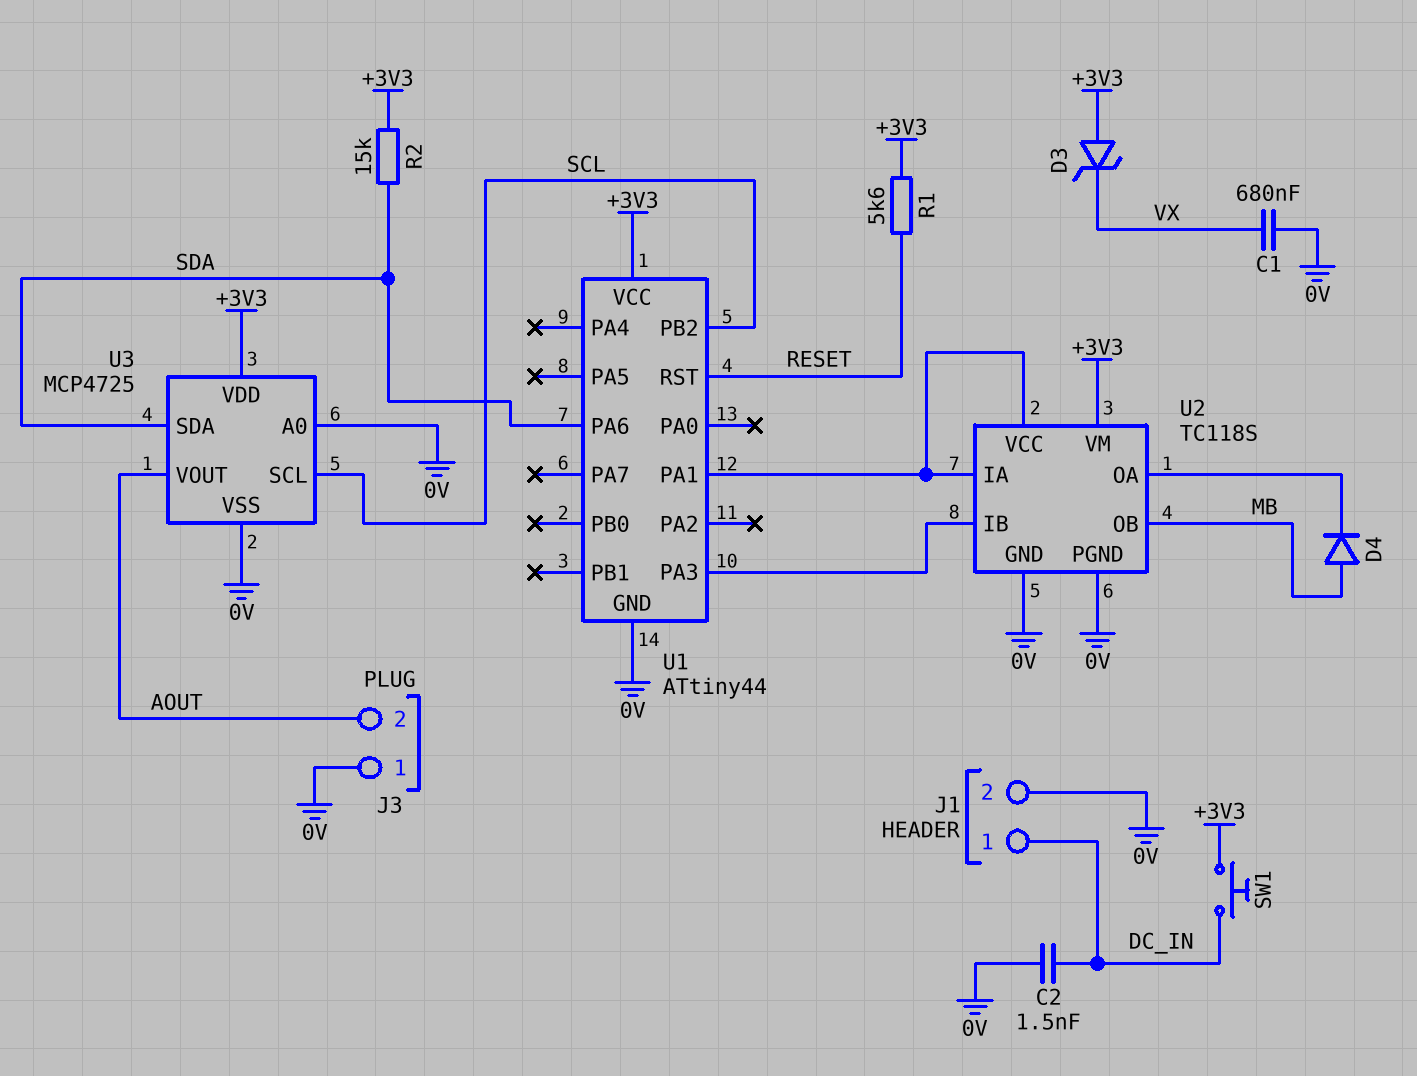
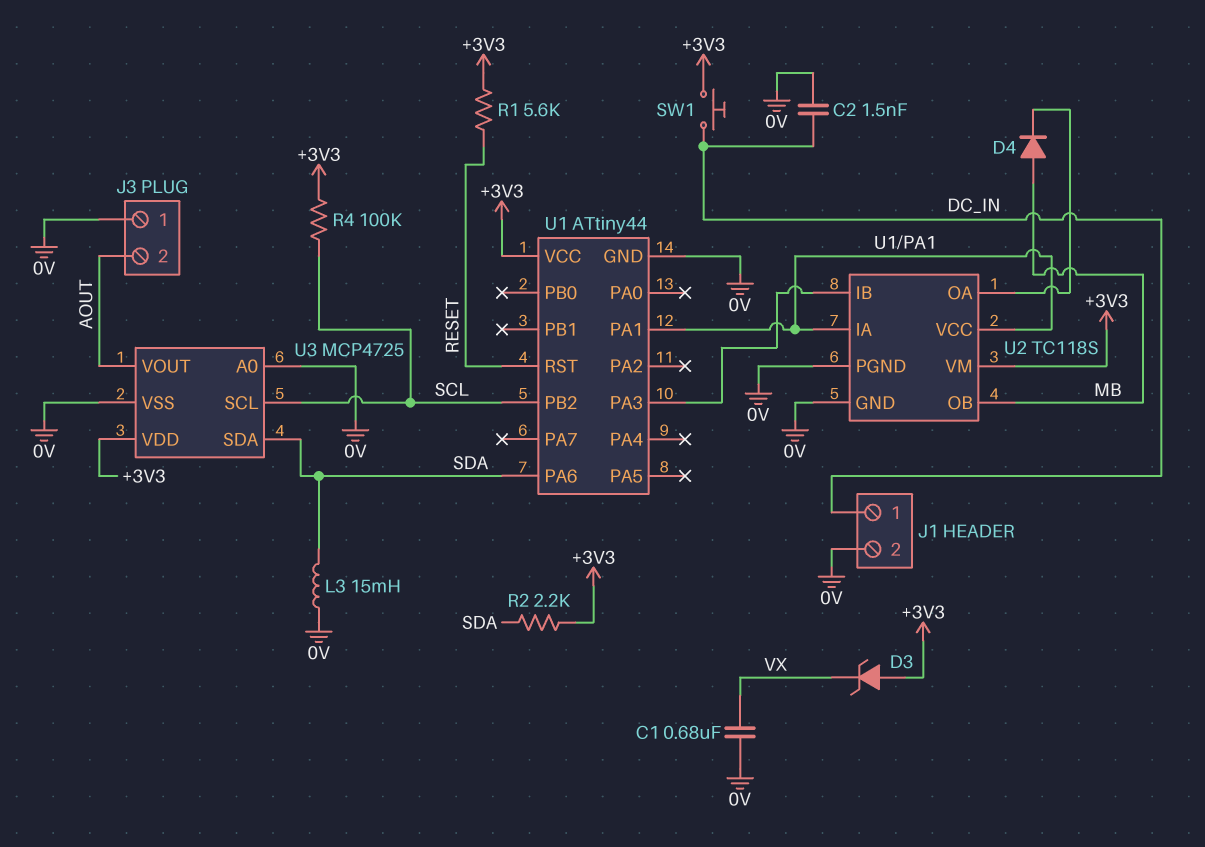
L3: none -> 15mH (0V, SDA)
R2: 15k (+3V3, SDA) -> 2.2k (+3V3, SDA)
R4: none -> 100k (+3V3, SCL)

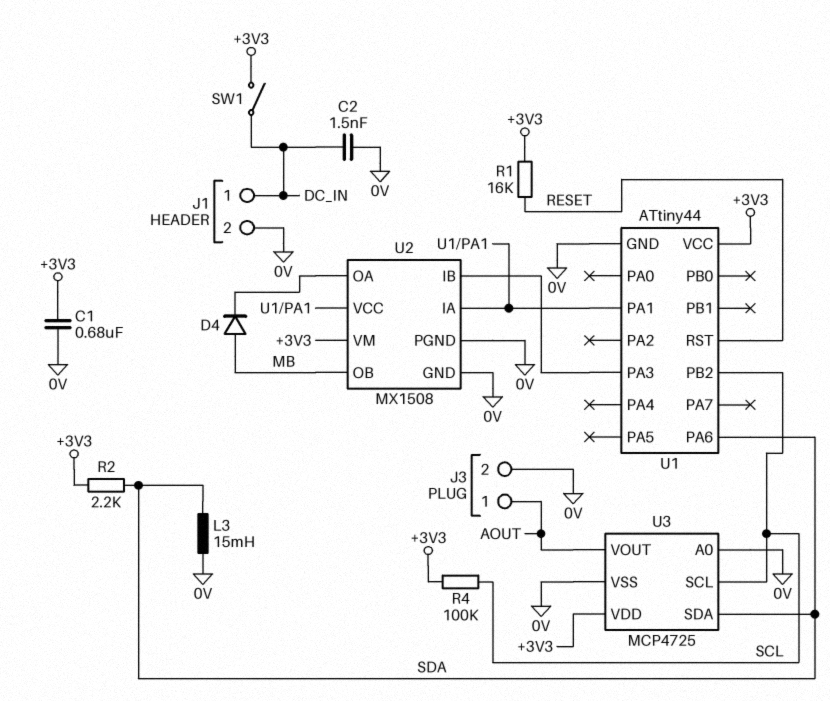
C1: 680nF (0V, VX) -> 680nF (+3V3, 0V)
D3: zener (A +3V3, K VX) -> none
J3 pin 1: 0V -> AOUT
J3 pin 2: AOUT -> 0V
R1: 5.6k (+3V3, RESET) -> 16k (+3V3, RESET)
SW1: button (+3V3, DC_IN) -> switch (+3V3, DC_IN)
U2: TC118S -> MX1508

